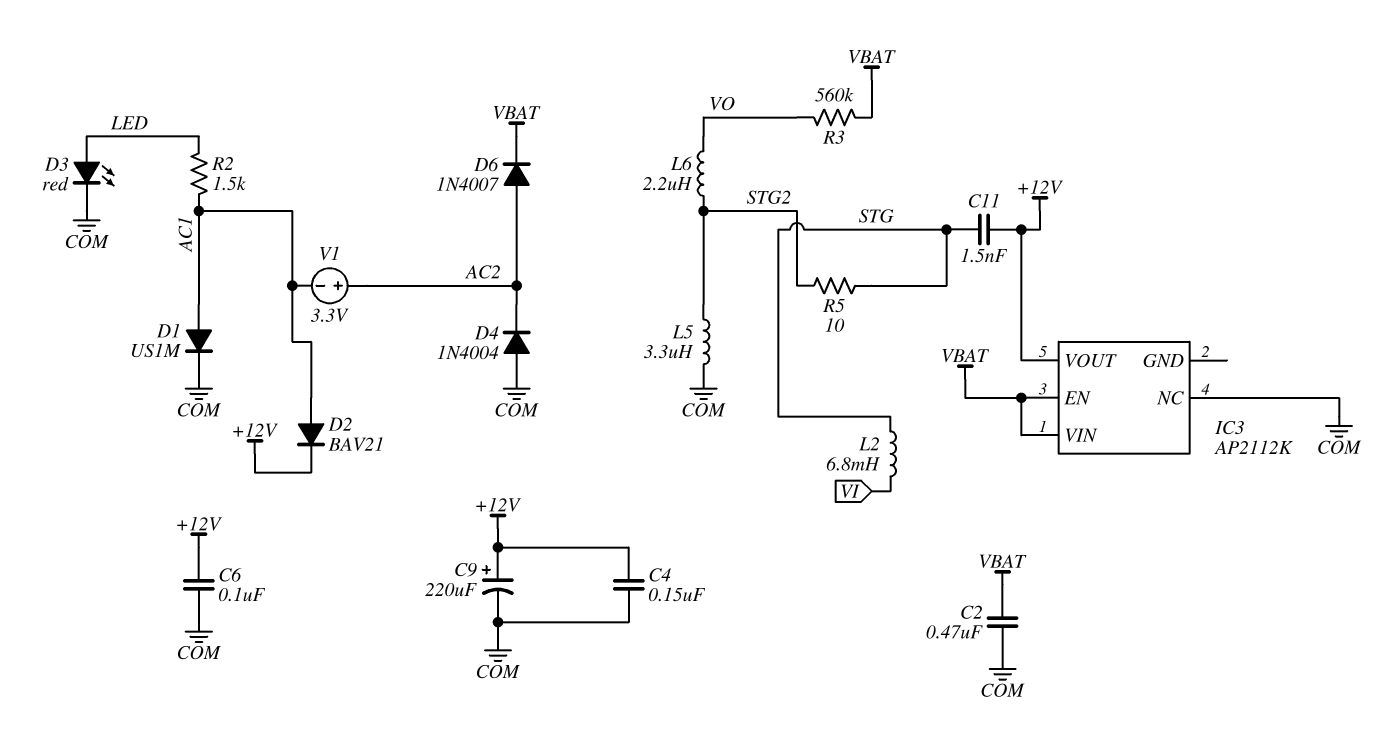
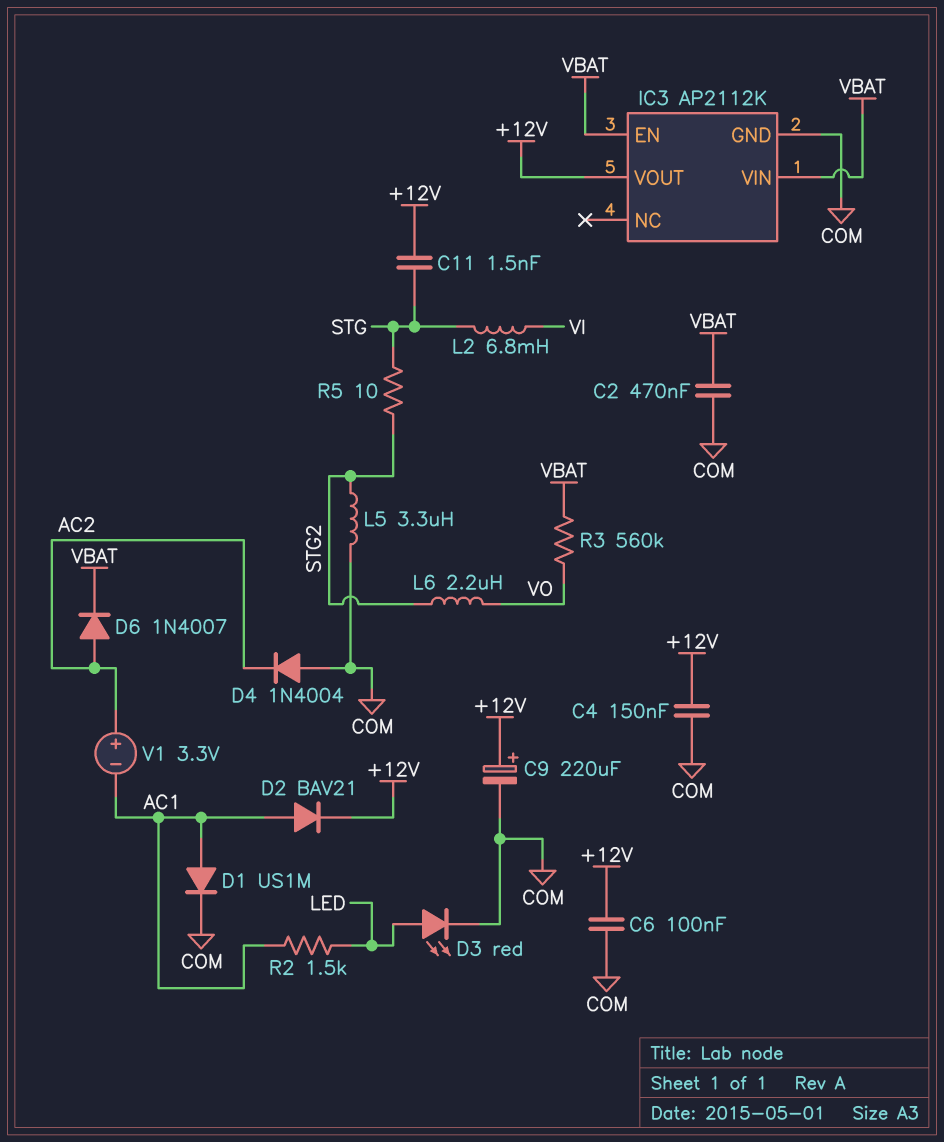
IC3 pin GND: none -> COM
IC3 pin NC: COM -> none

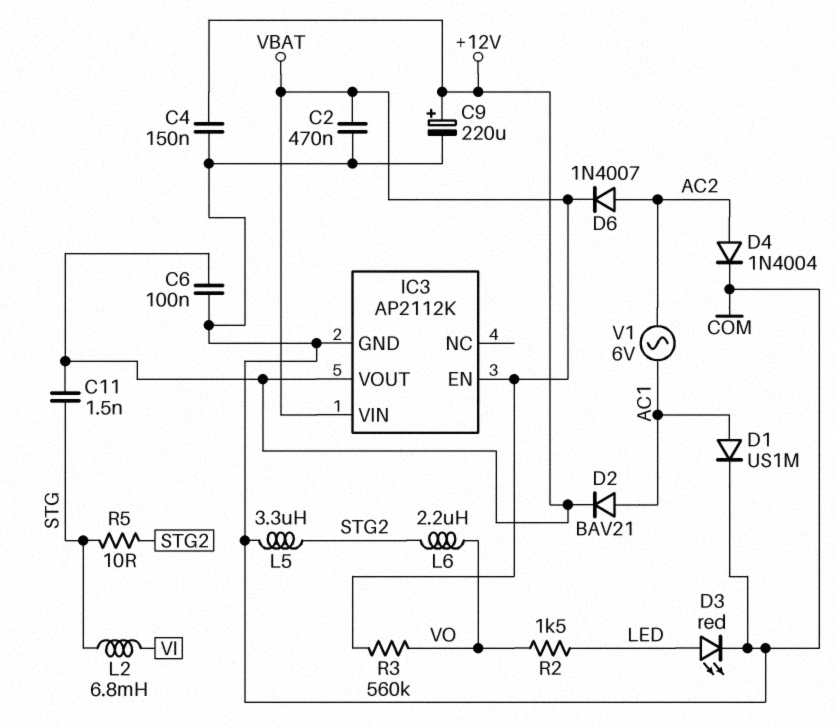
D4: diode 1N4004 (A COM, K AC2) -> diode 1N4004 (A AC2, K COM)
R2: 1.5k (AC1, LED) -> 1.5k (LED, VO)
V1: 3.3V (plus AC2, minus AC1) -> AC 6V (AC1, AC2)

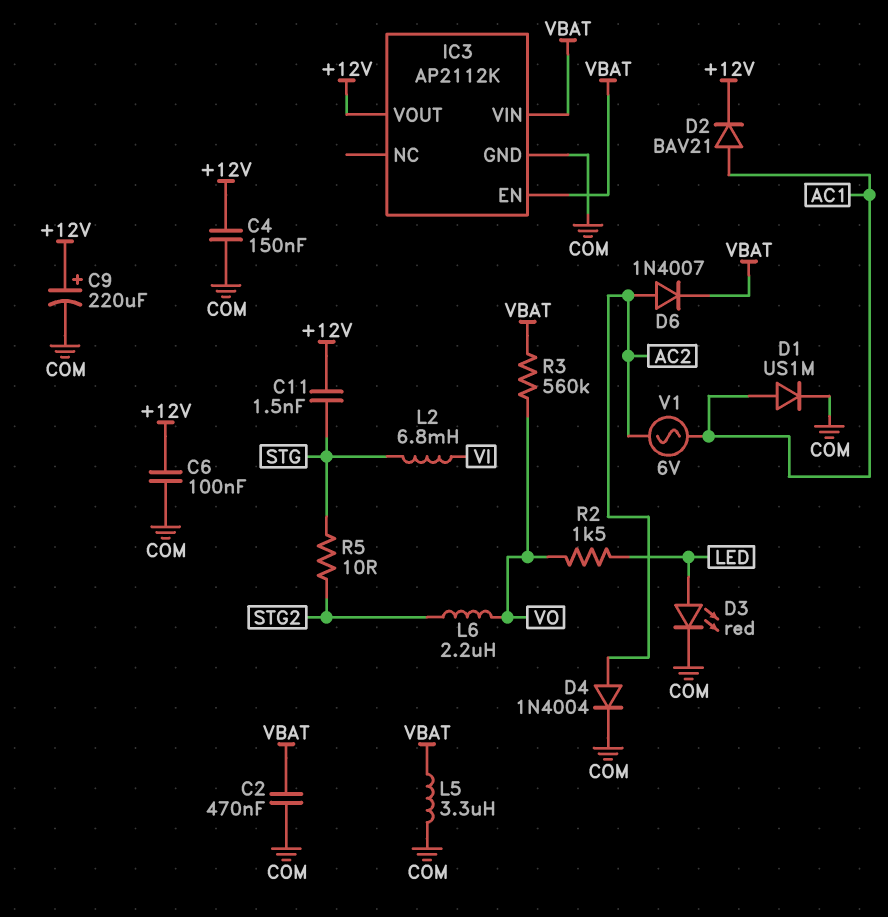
L5: 3.3uH (COM, STG2) -> 3.3uH (COM, VBAT)

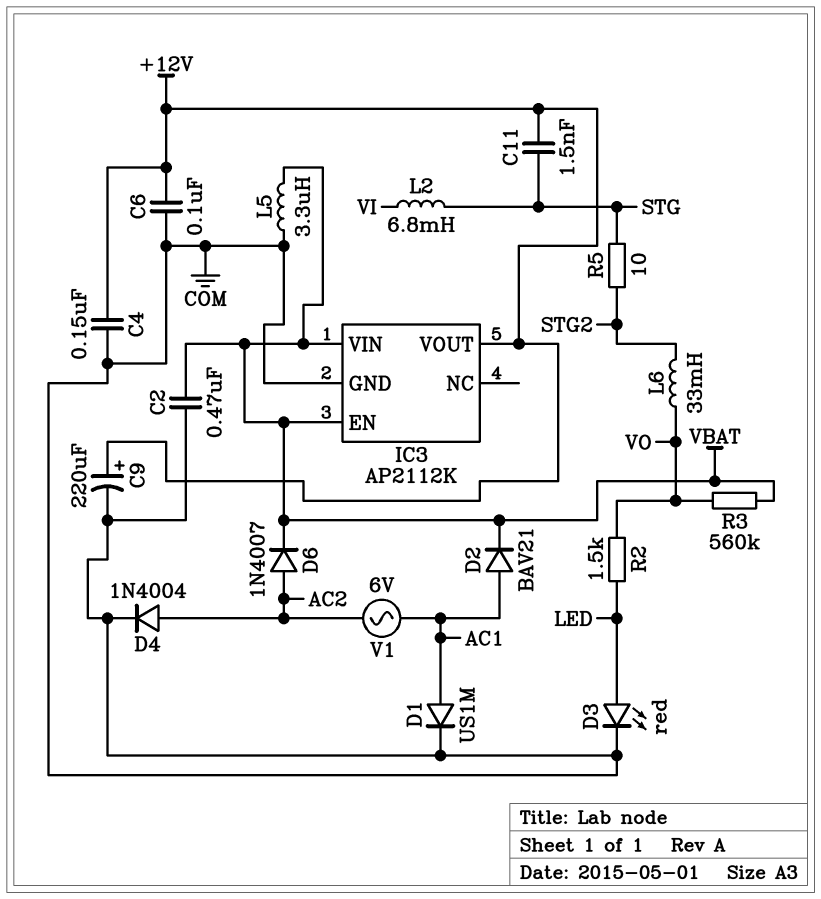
D2: diode BAV21 (A AC1, K +12V) -> diode BAV21 (A AC1, K VBAT)
L6: 2.2uH (STG2, VO) -> 33mH (STG2, VO)

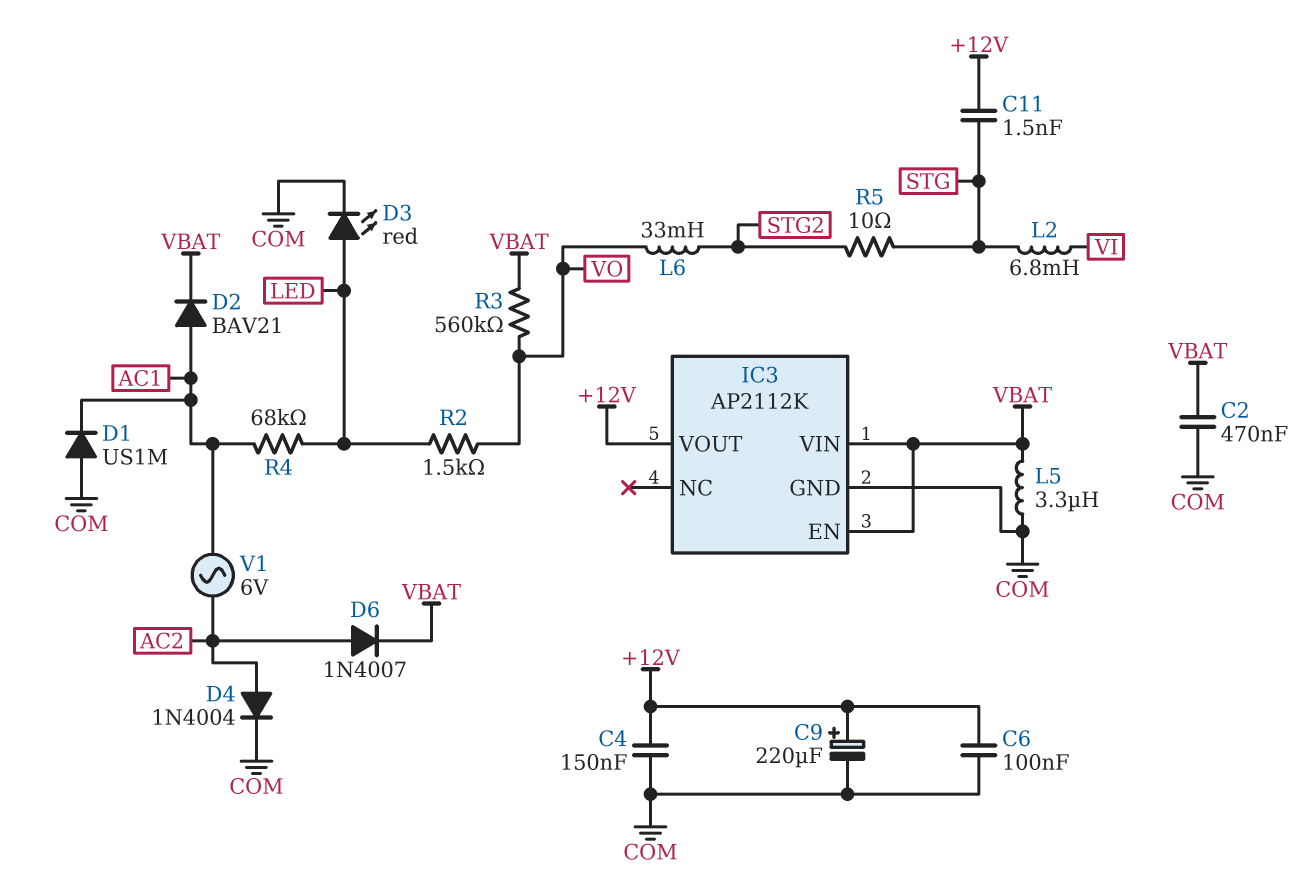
D1: diode US1M (A AC1, K COM) -> diode US1M (A COM, K AC1)
R4: none -> 68k (AC1, LED)

